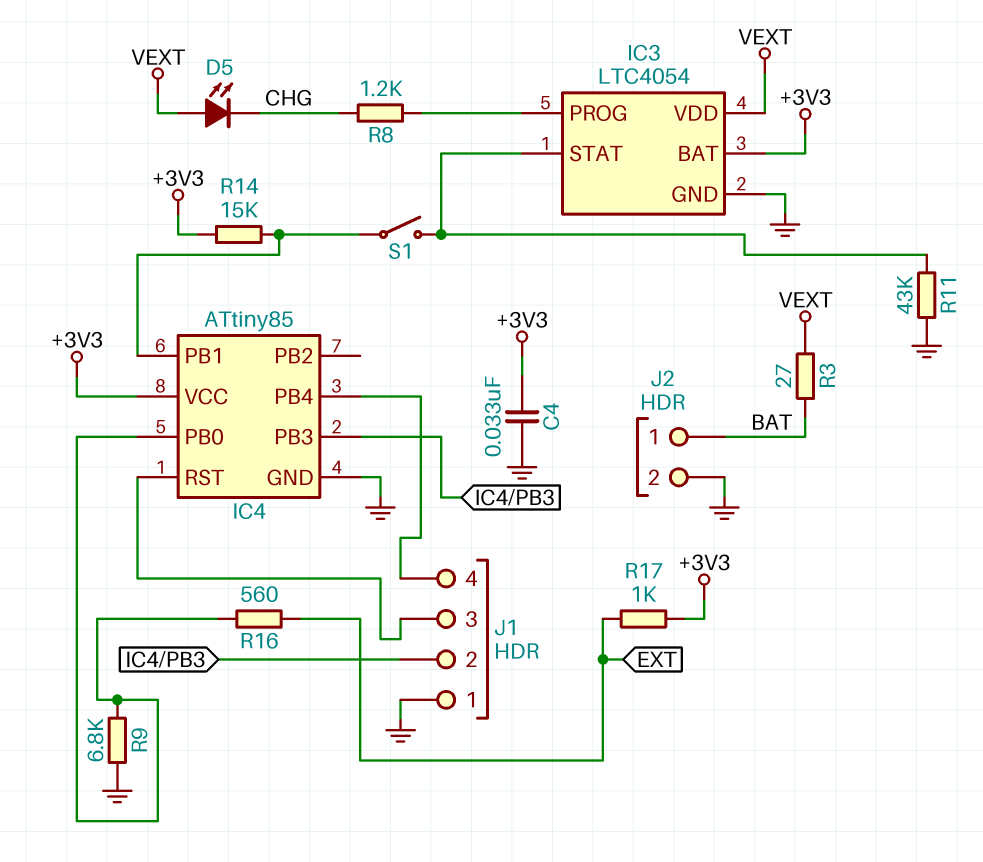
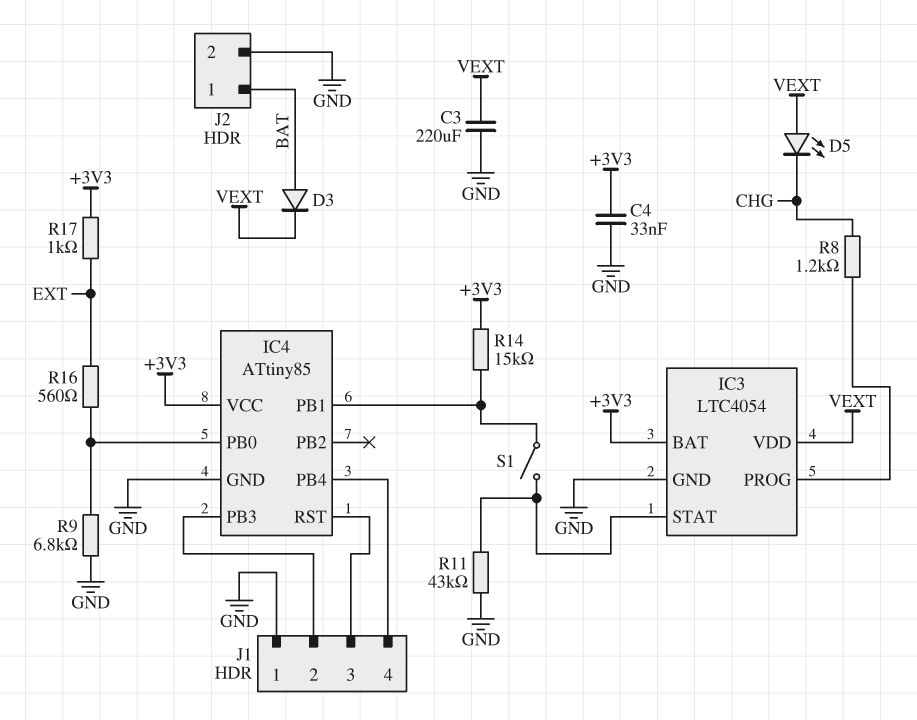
C3: none -> 220uF (GND, VEXT)
D3: none -> diode (A BAT, K VEXT)
R3: 27 (BAT, VEXT) -> none

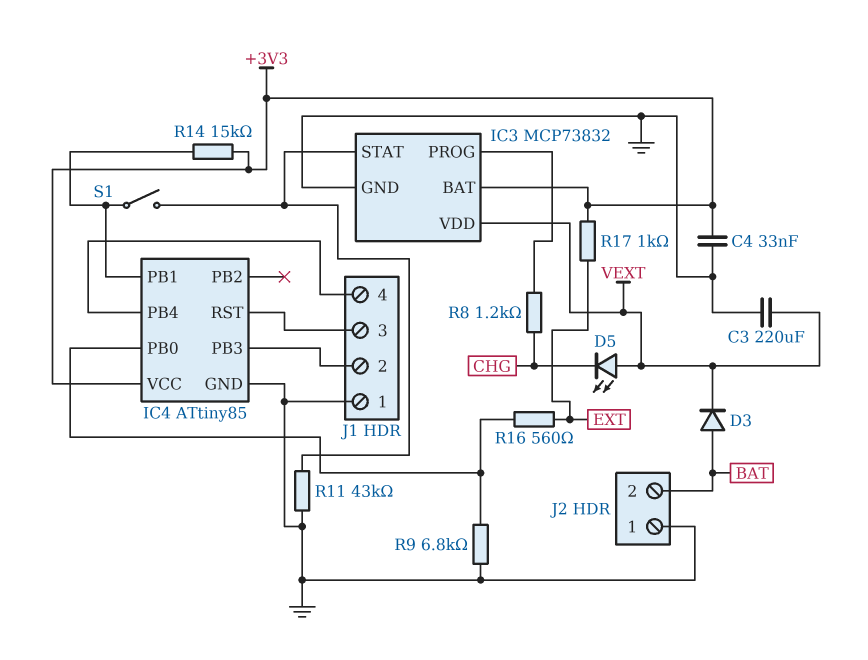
IC3: LTC4054 -> MCP73832
J2 pin 1: BAT -> GND
J2 pin 2: GND -> BAT

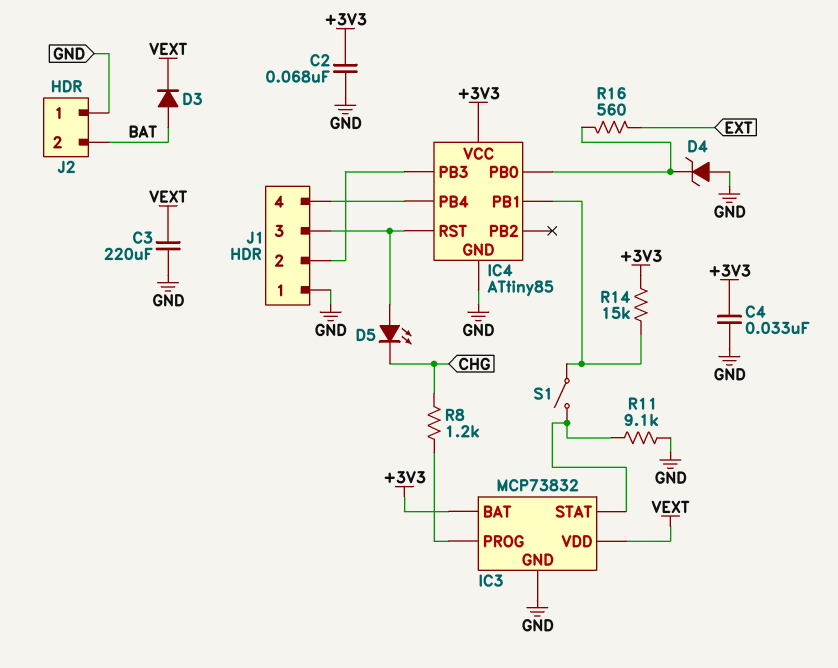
C2: none -> 68nF (+3V3, GND)
D4: none -> zener (A GND, K IC4/PB0)
D5: LED (A VEXT, K CHG) -> LED (A IC4/RST, K CHG)
R9: 6.8k (GND, IC4/PB0) -> none
R11: 43k (GND, IC3/STAT) -> 9.1k (GND, IC3/STAT)
R17: 1k (+3V3, EXT) -> none

